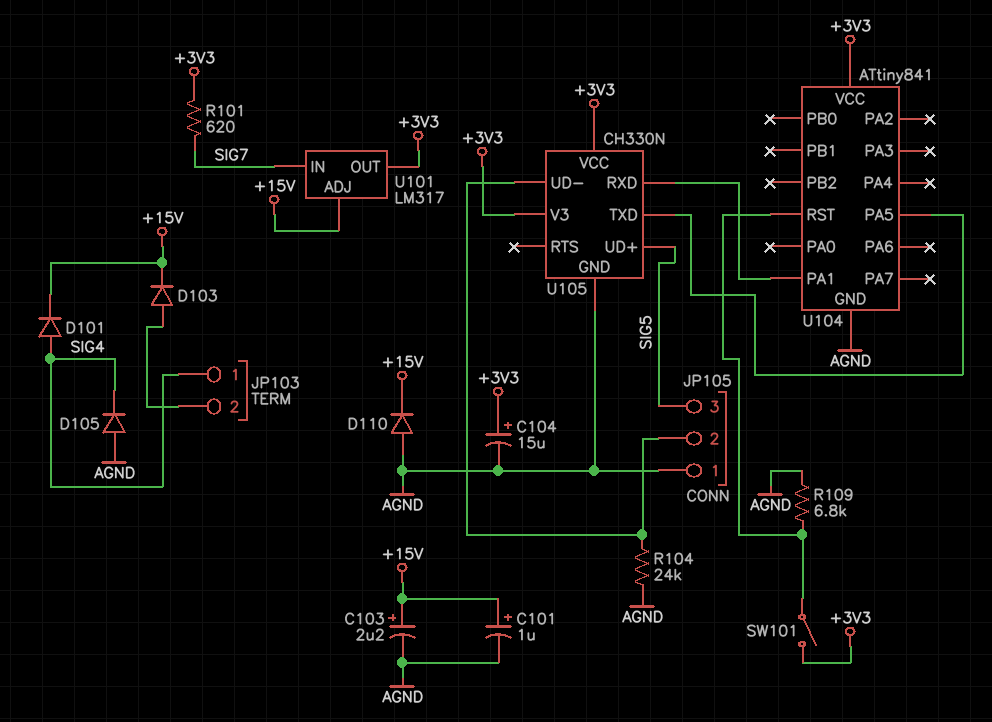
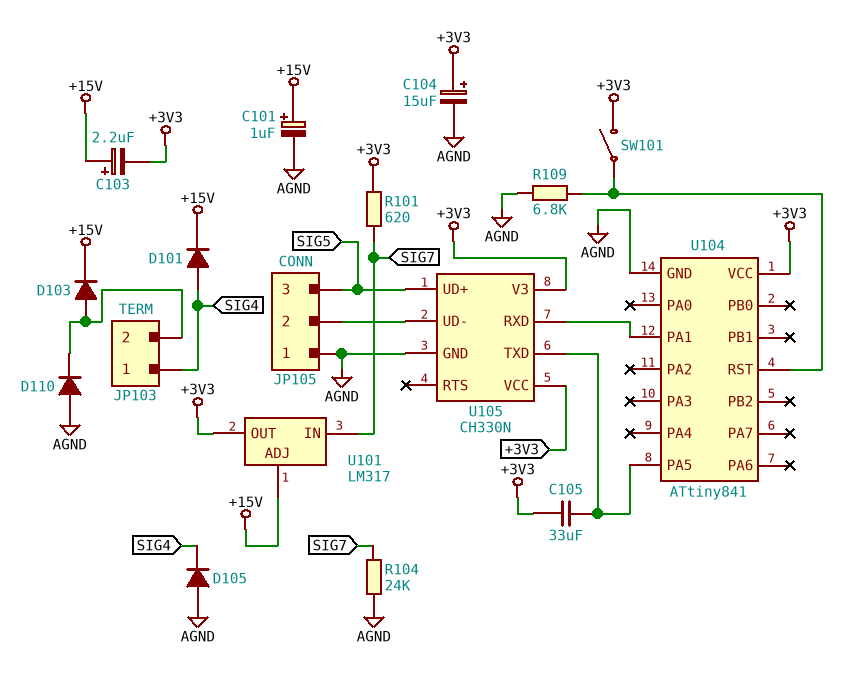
C103: 2.2uF (plus +15V, minus AGND) -> 2.2uF (plus +15V, minus +3V3)
C105: none -> 33uF (+3V3, U104/PA5)
D110: diode (A AGND, K +15V) -> diode (A AGND, K JP103/2)
R104: 24k (AGND, JP105/2) -> 24k (AGND, SIG7)

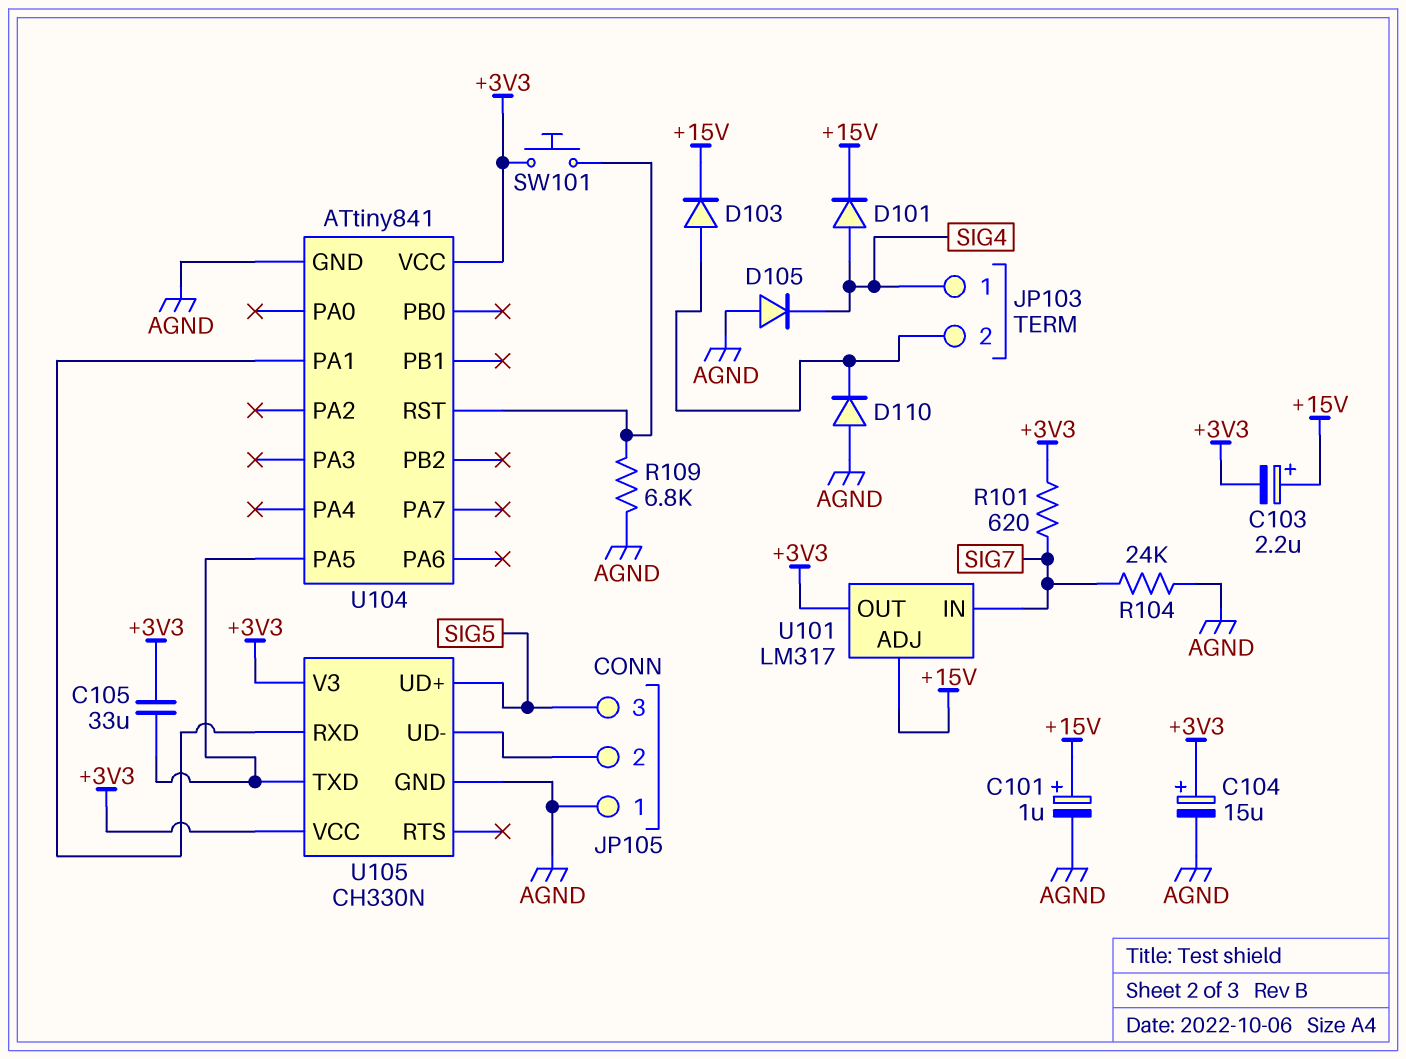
SW101: switch (+3V3, U104/RST) -> button (+3V3, U104/RST)

